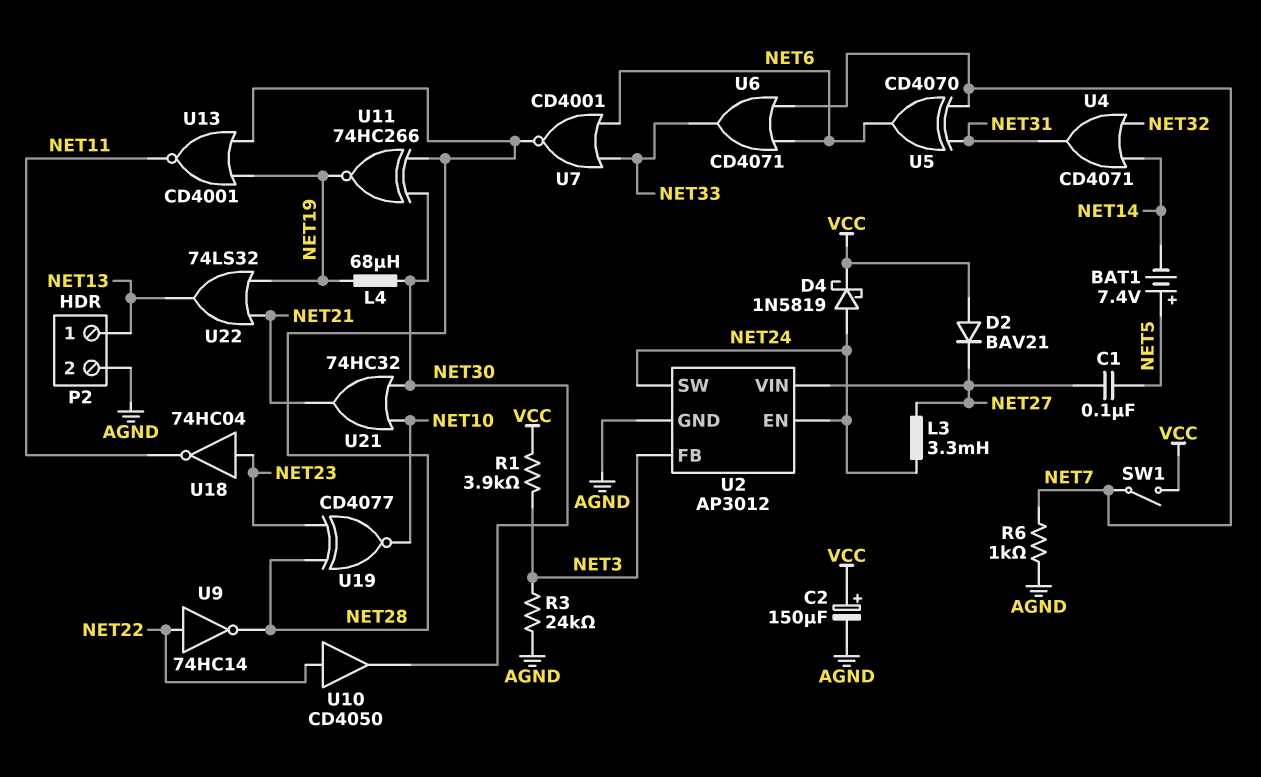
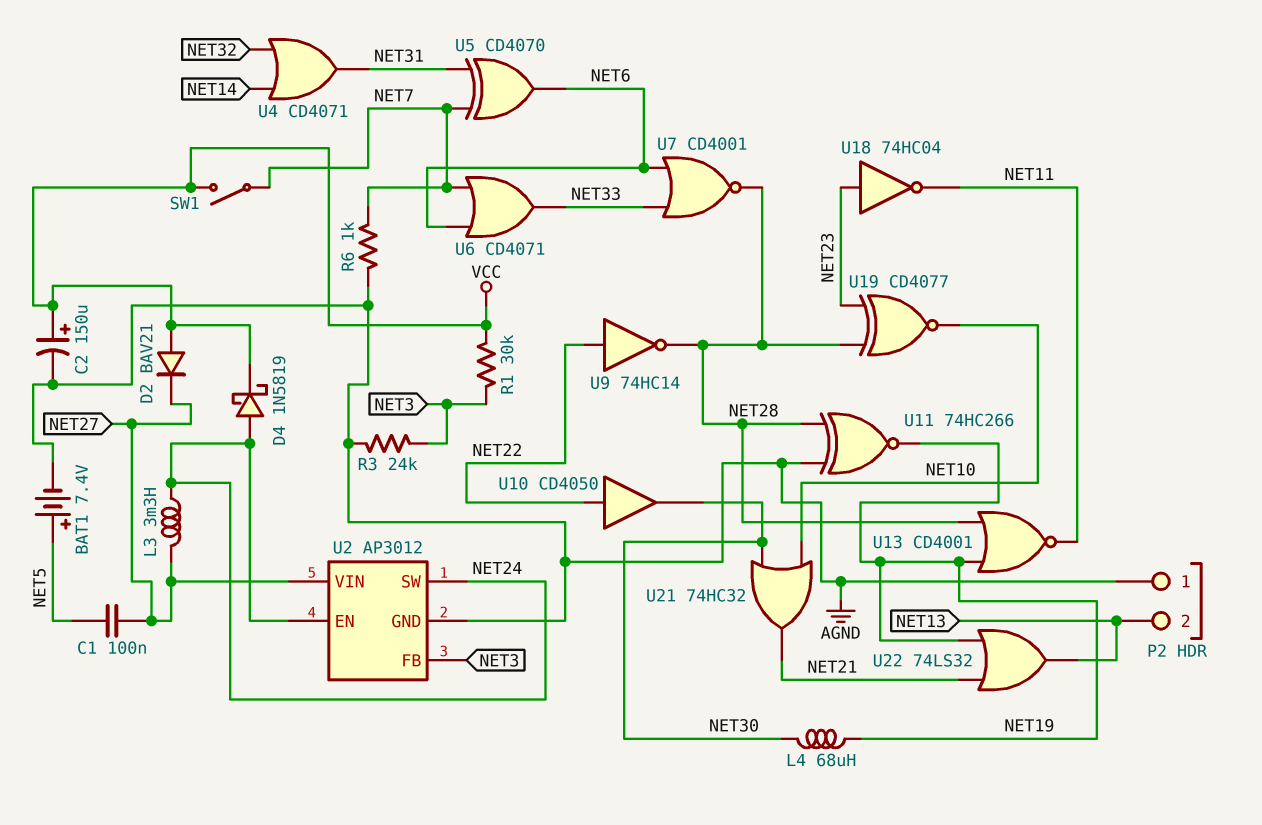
BAT1: 7.4V (plus NET5, minus NET14) -> 7.4V (plus NET5, minus AGND)
P2 pin 1: NET13 -> AGND
P2 pin 2: AGND -> NET13
R1: 3.9k (NET3, VCC) -> 30k (NET3, VCC)
U11: XNOR 74HC266 (in NET28, in NET30, out NET19) -> XNOR 74HC266 (in AGND, in NET28, out NET19)

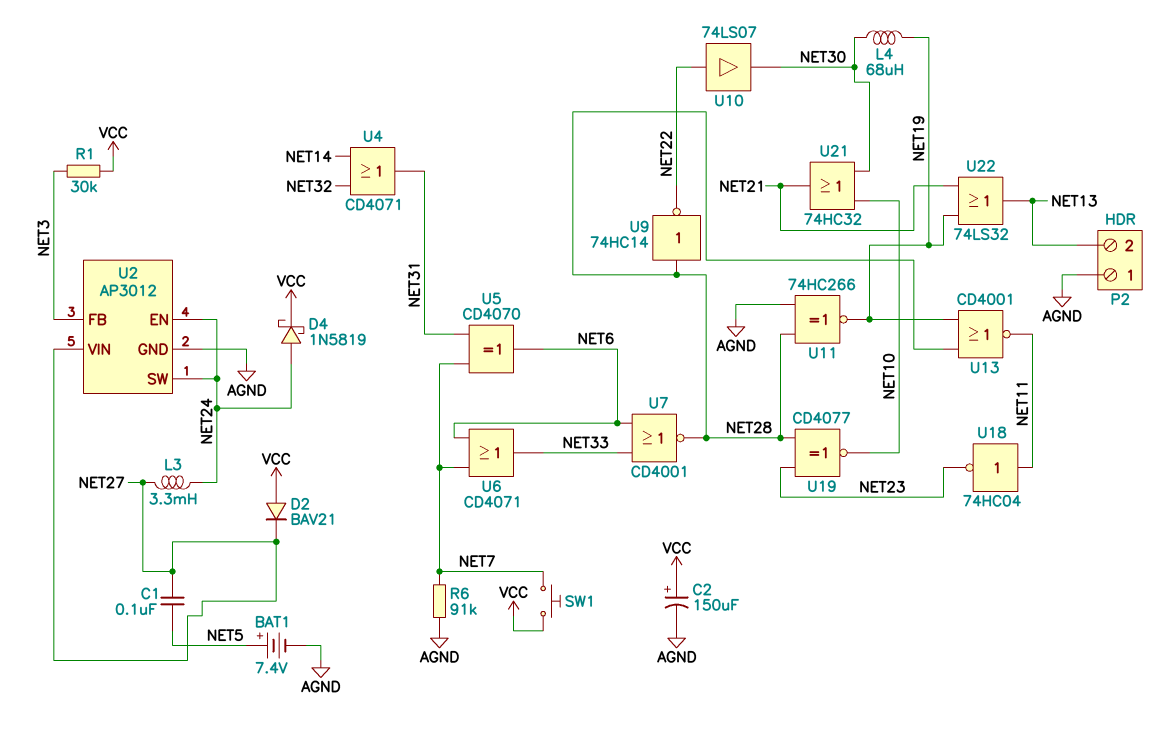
R3: 24k (AGND, NET3) -> none
R6: 1k (AGND, NET7) -> 91k (AGND, NET7)
SW1: switch (NET7, VCC) -> button (NET7, VCC)
U9: NOT 74HC14 (in NET22, out NET28) -> NOT 74HC14 (in NET28, out NET22)
U10: buffer CD4050 (in NET22, out NET30) -> buffer 74LS07 (in NET22, out NET30)
U18: NOT 74HC04 (in NET23, out NET11) -> NOT 74HC04 (in NET11, out NET23)

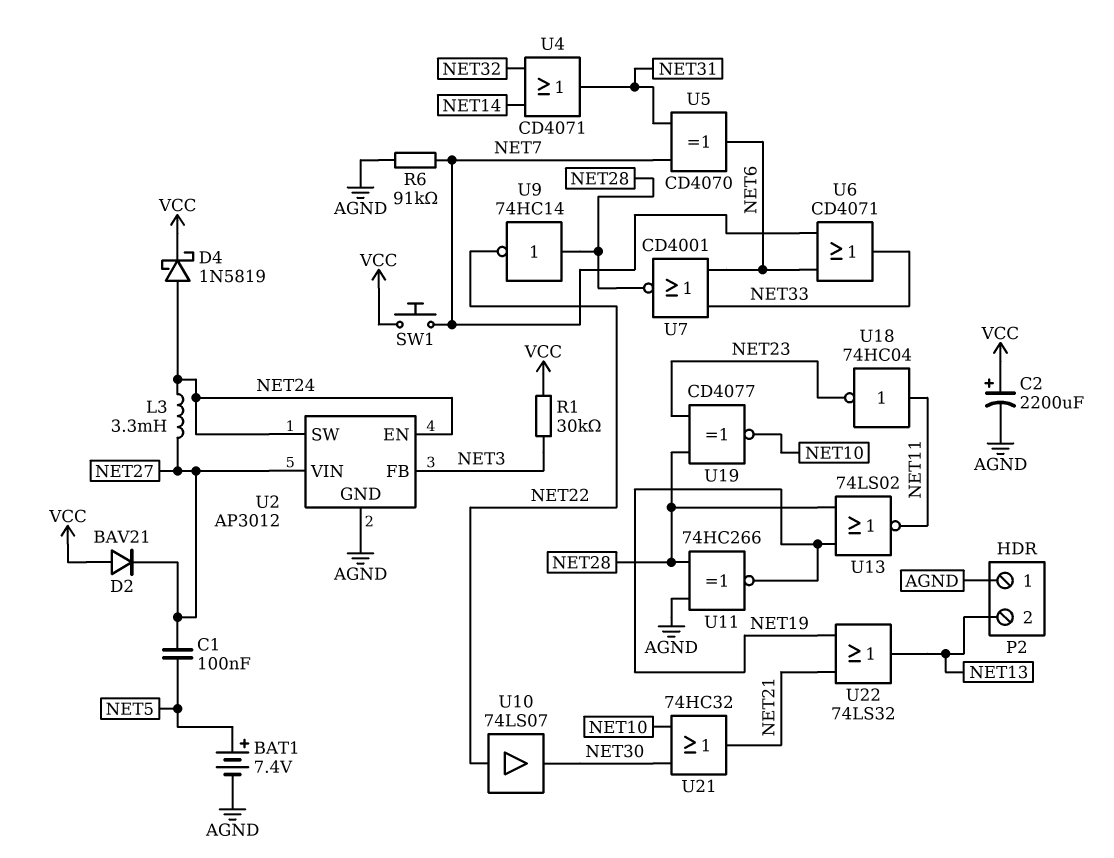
C2: 150uF (plus VCC, minus AGND) -> 2200uF (plus VCC, minus AGND)
L4: 68uH (NET19, NET30) -> none
U13: NOR CD4001 (in NET19, in NET28, out NET11) -> NOR 74LS02 (in NET19, in NET28, out NET11)

